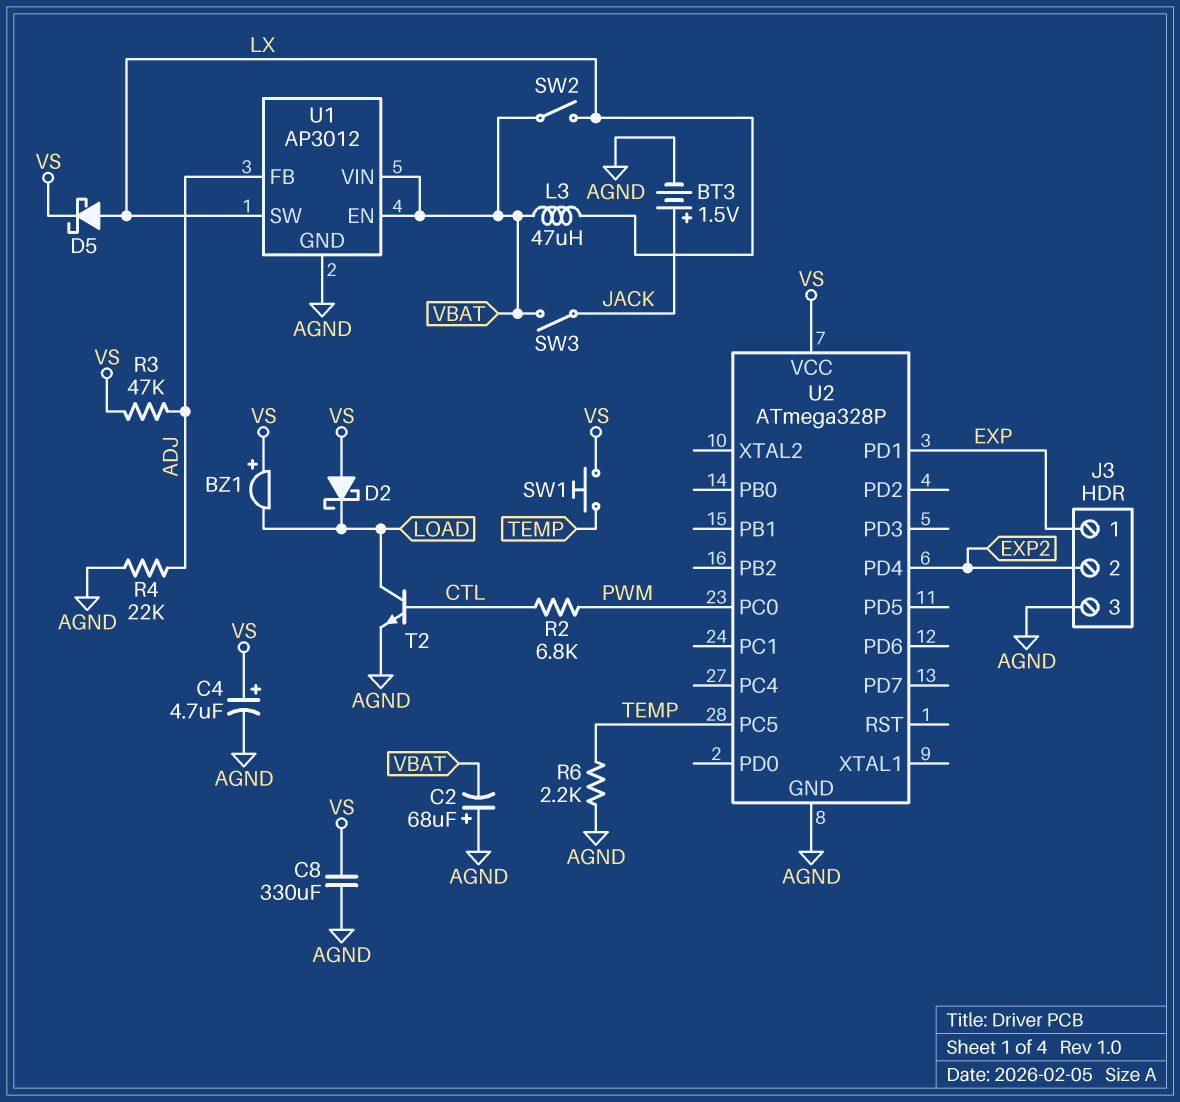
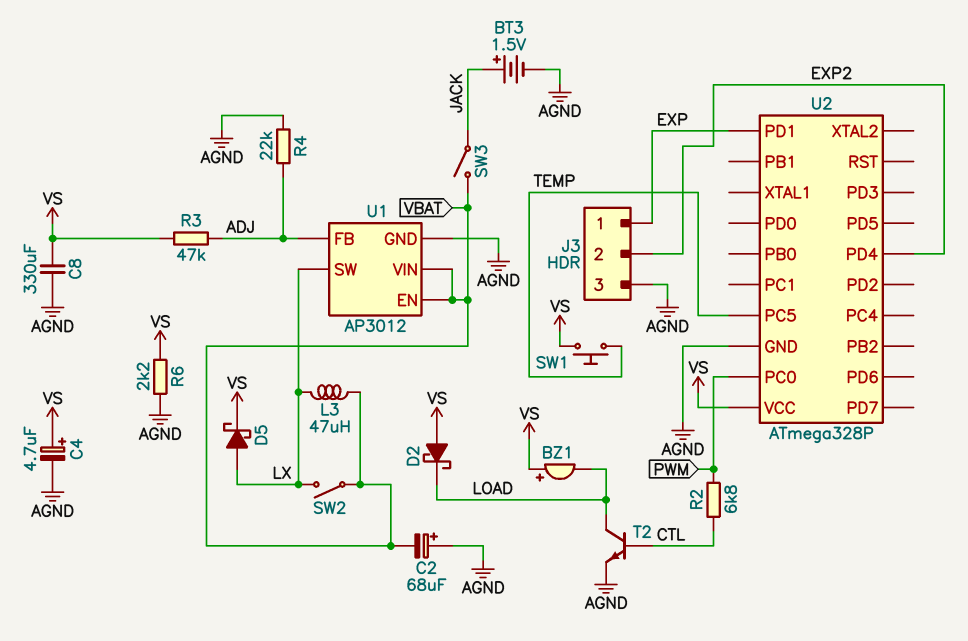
R6: 2.2k (AGND, TEMP) -> 2.2k (AGND, VS)

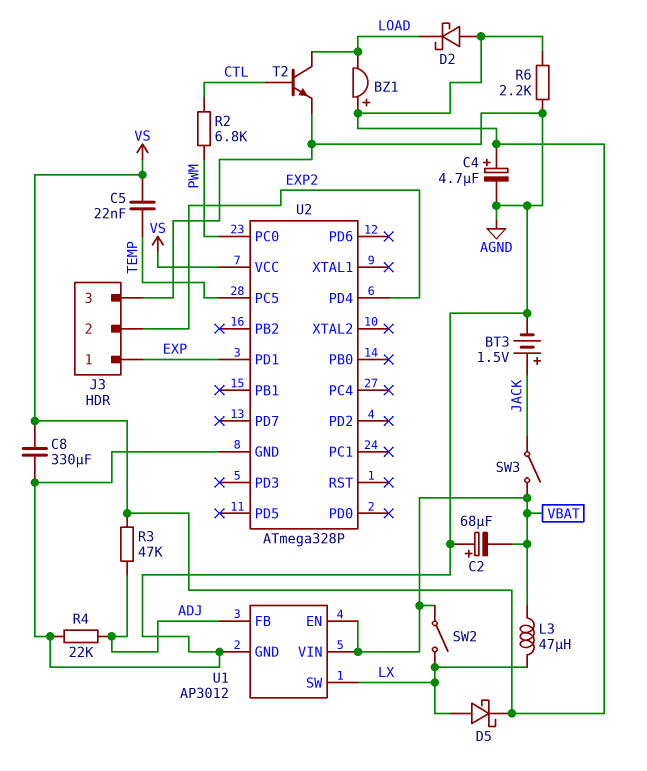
C5: none -> 22nF (TEMP, VS)
SW1: button (TEMP, VS) -> none

